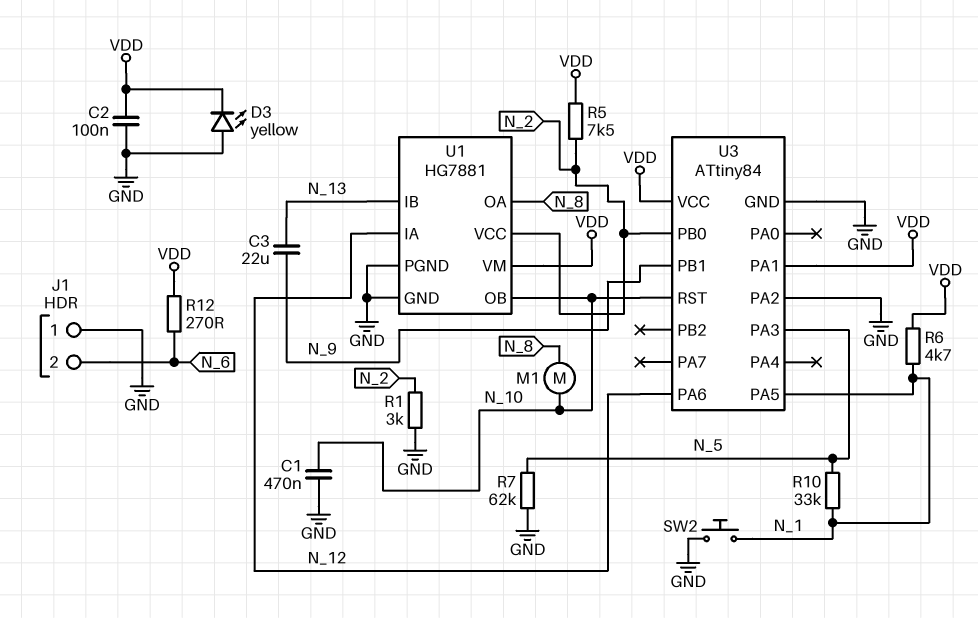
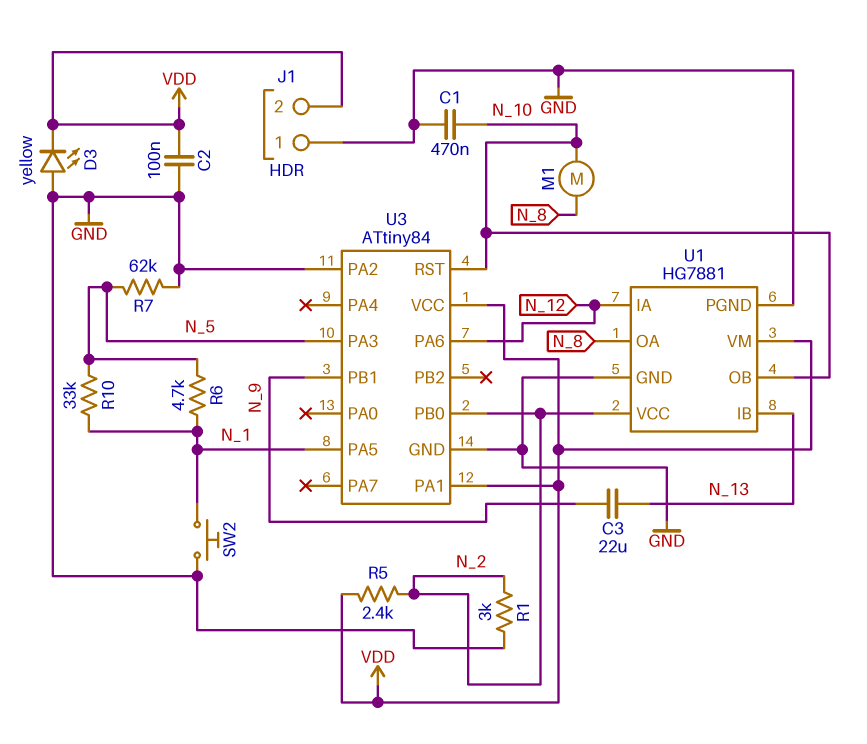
J1 pin 2: N_6 -> VDD
R5: 7.5k (N_2, VDD) -> 2.4k (N_2, VDD)
R6: 4.7k (N_1, VDD) -> 4.7k (N_1, N_5)
R12: 270 (N_6, VDD) -> none

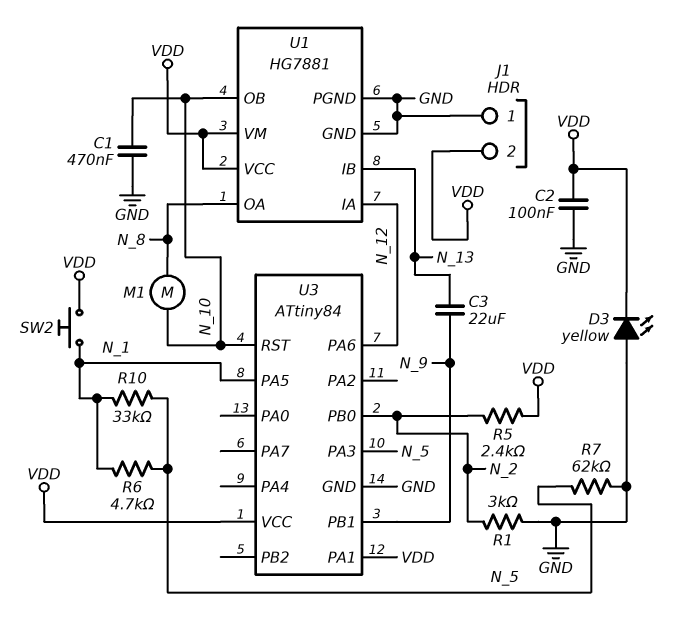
SW2: button (GND, N_1) -> button (N_1, VDD)
U1 pin VCC: N_2 -> VDD
U3 pin PA2: GND -> none

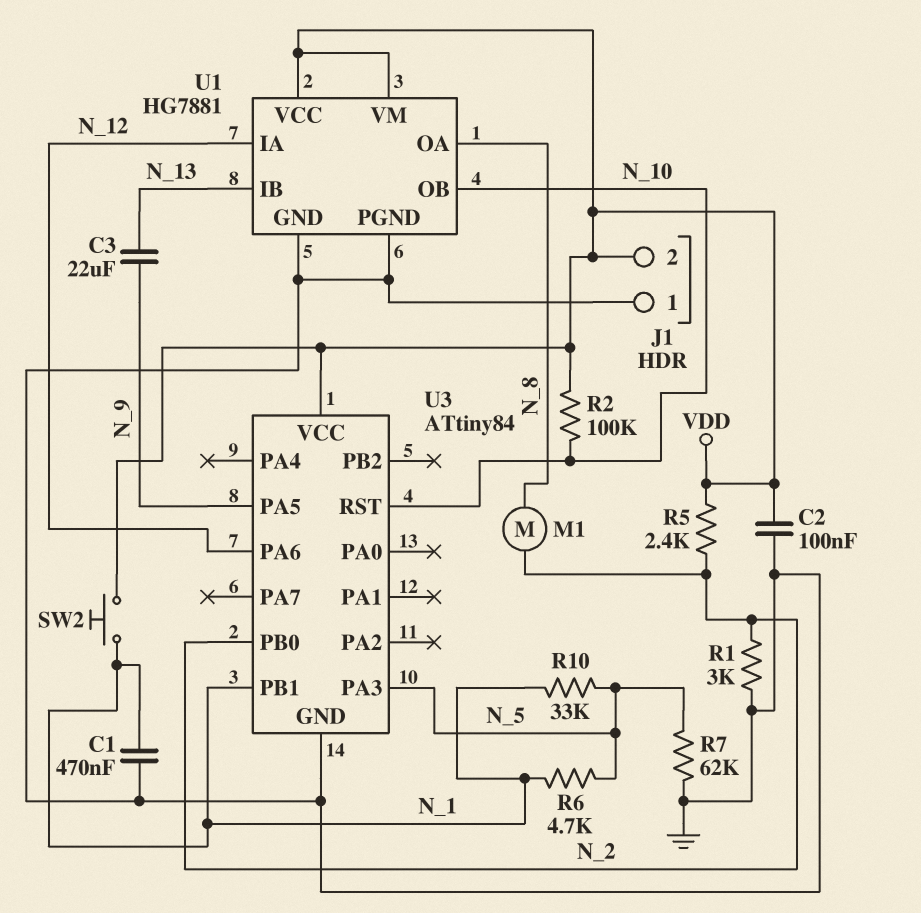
C1: 470nF (GND, N_10) -> 470nF (GND, N_1)
D3: LED yellow (A GND, K VDD) -> none
M1: motor (N_8, N_10) -> motor (N_2, N_8)
R2: none -> 100k (N_10, VDD)
U3 pin PA1: VDD -> none
U3 pin PA5: N_1 -> N_9
U3 pin PB1: N_9 -> N_1

